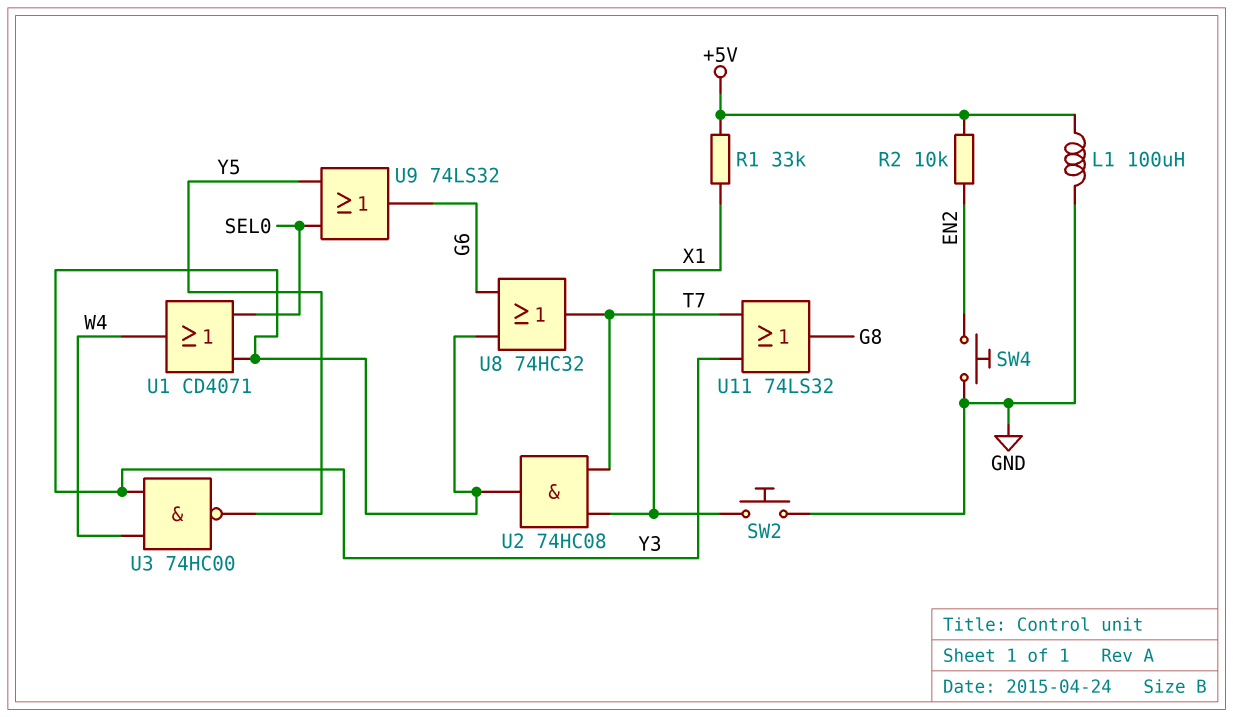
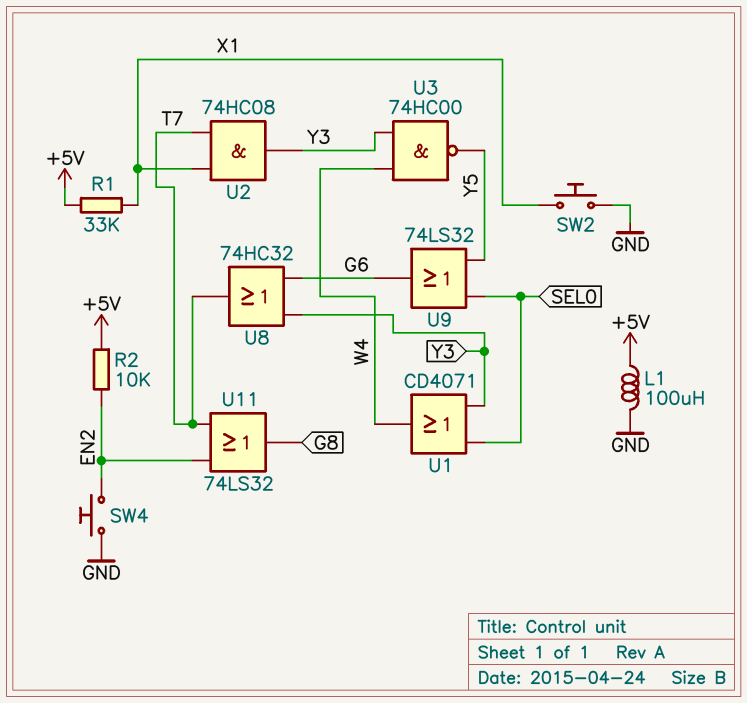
U11: OR 74LS32 (in T7, in Y3, out G8) -> OR 74LS32 (in EN2, in T7, out G8)

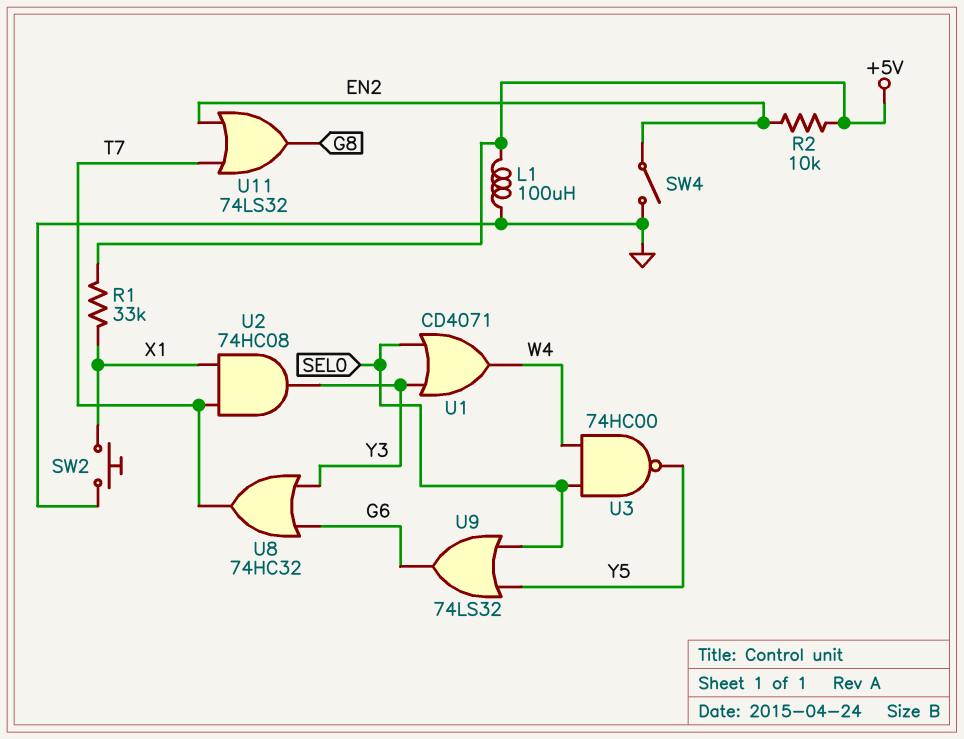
SW4: button (EN2, GND) -> switch (EN2, GND)
U3: NAND 74HC00 (in W4, in Y3, out Y5) -> NAND 74HC00 (in SEL0, in W4, out Y5)

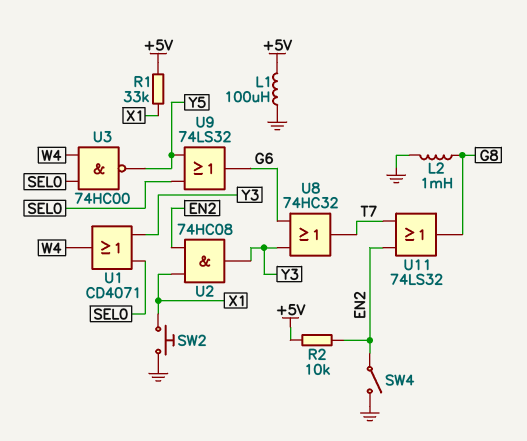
L2: none -> 1mH (G8, GND)
U2: AND 74HC08 (in T7, in X1, out Y3) -> AND 74HC08 (in EN2, in X1, out Y3)

